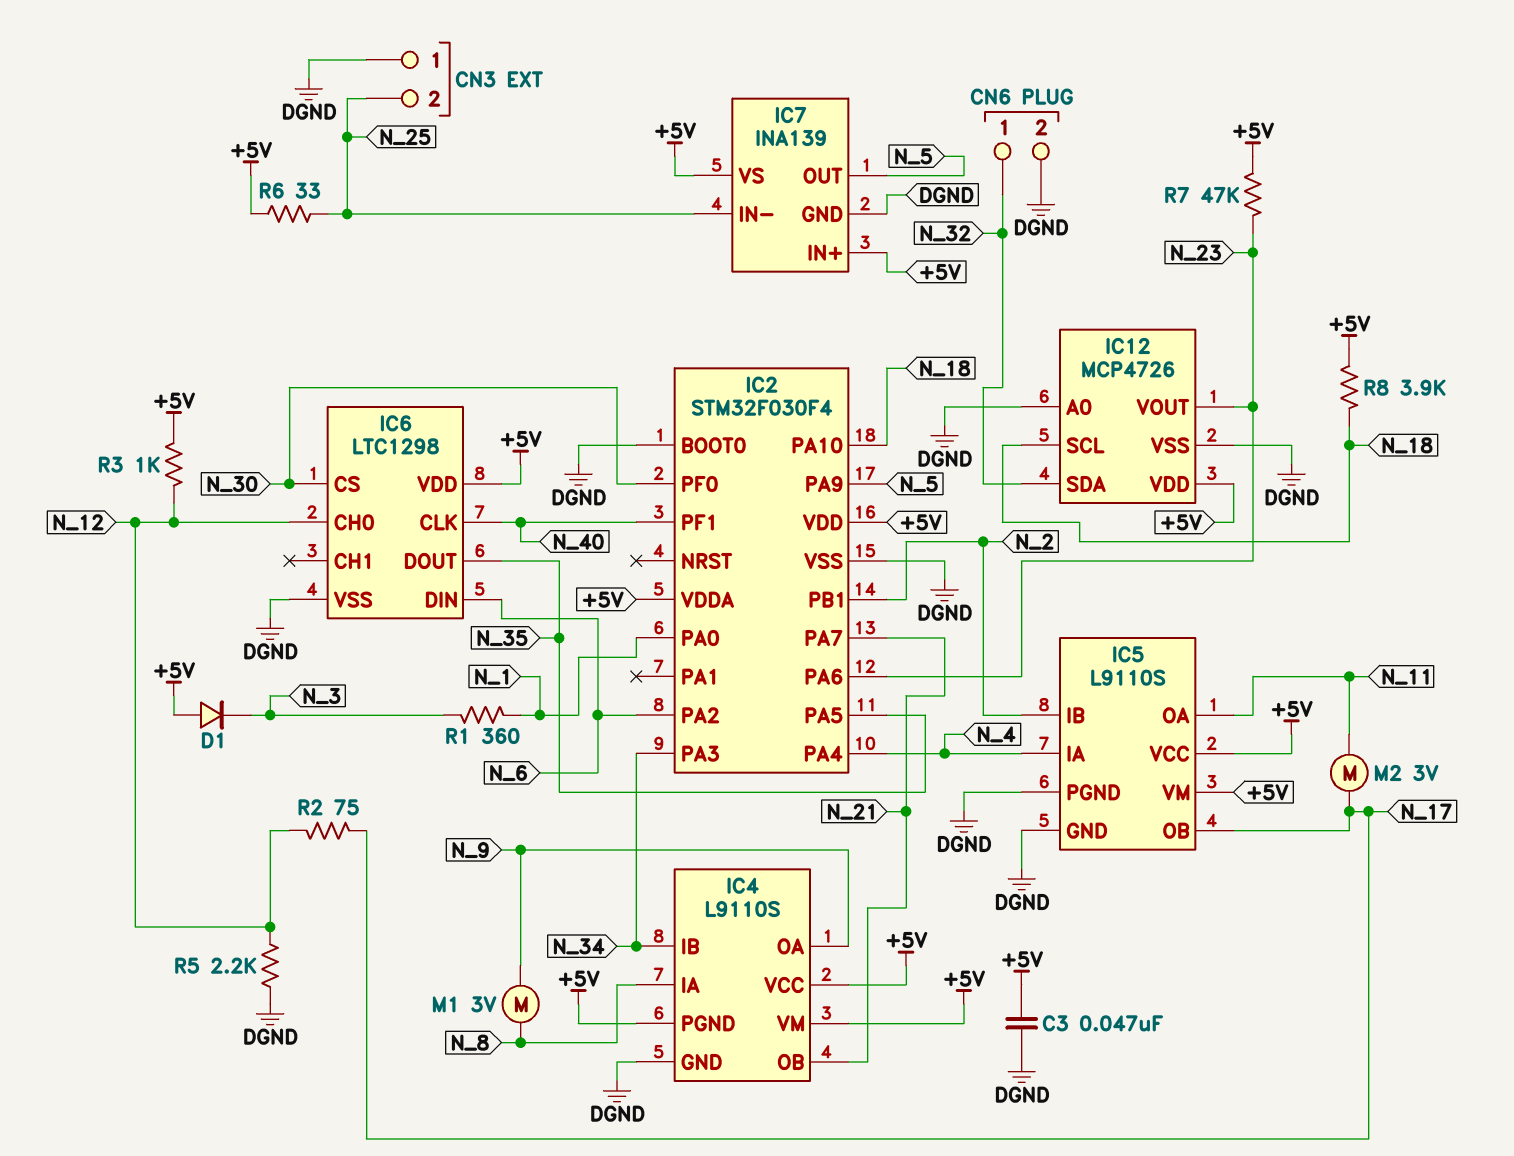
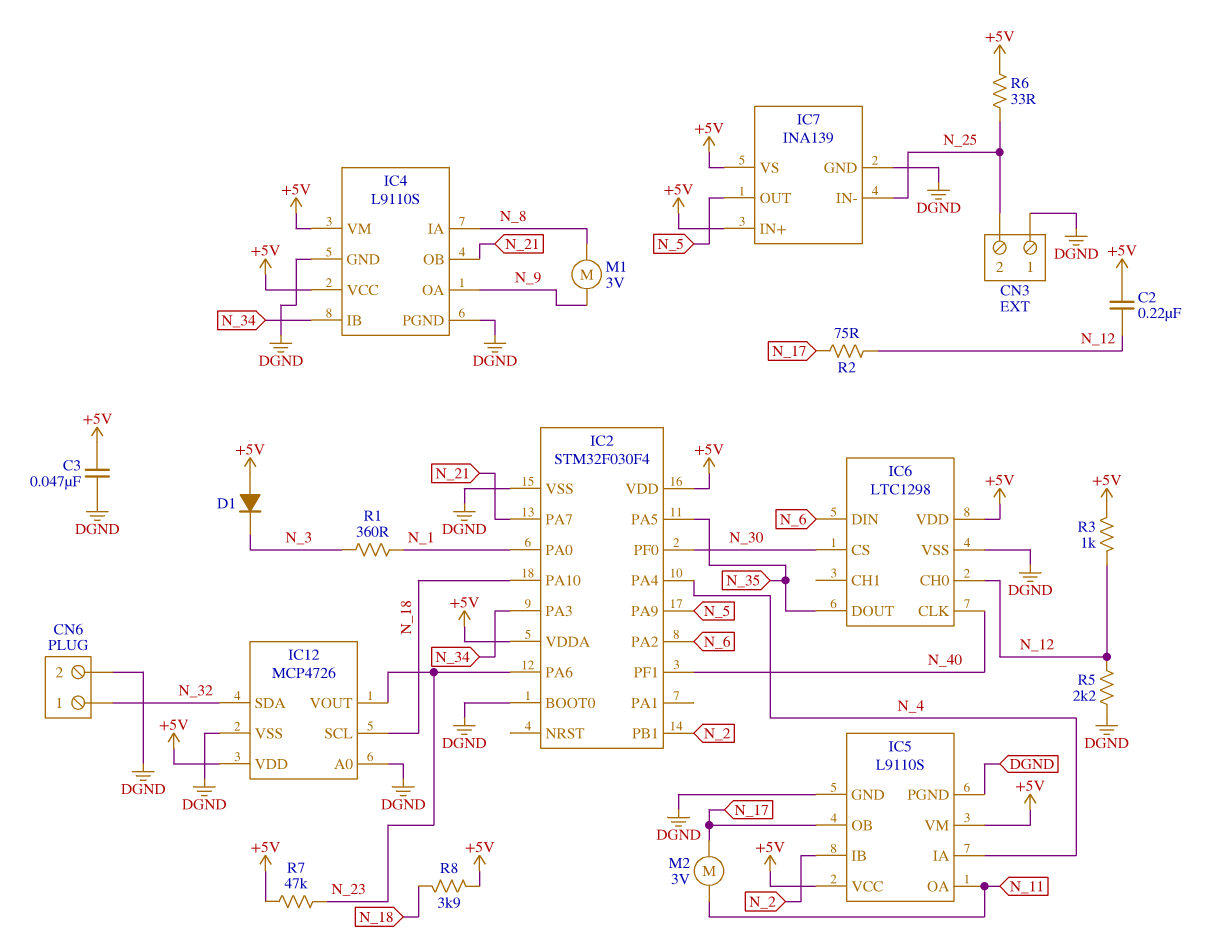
C2: none -> 220nF (+5V, N_12)
IC4 pin PGND: +5V -> DGND

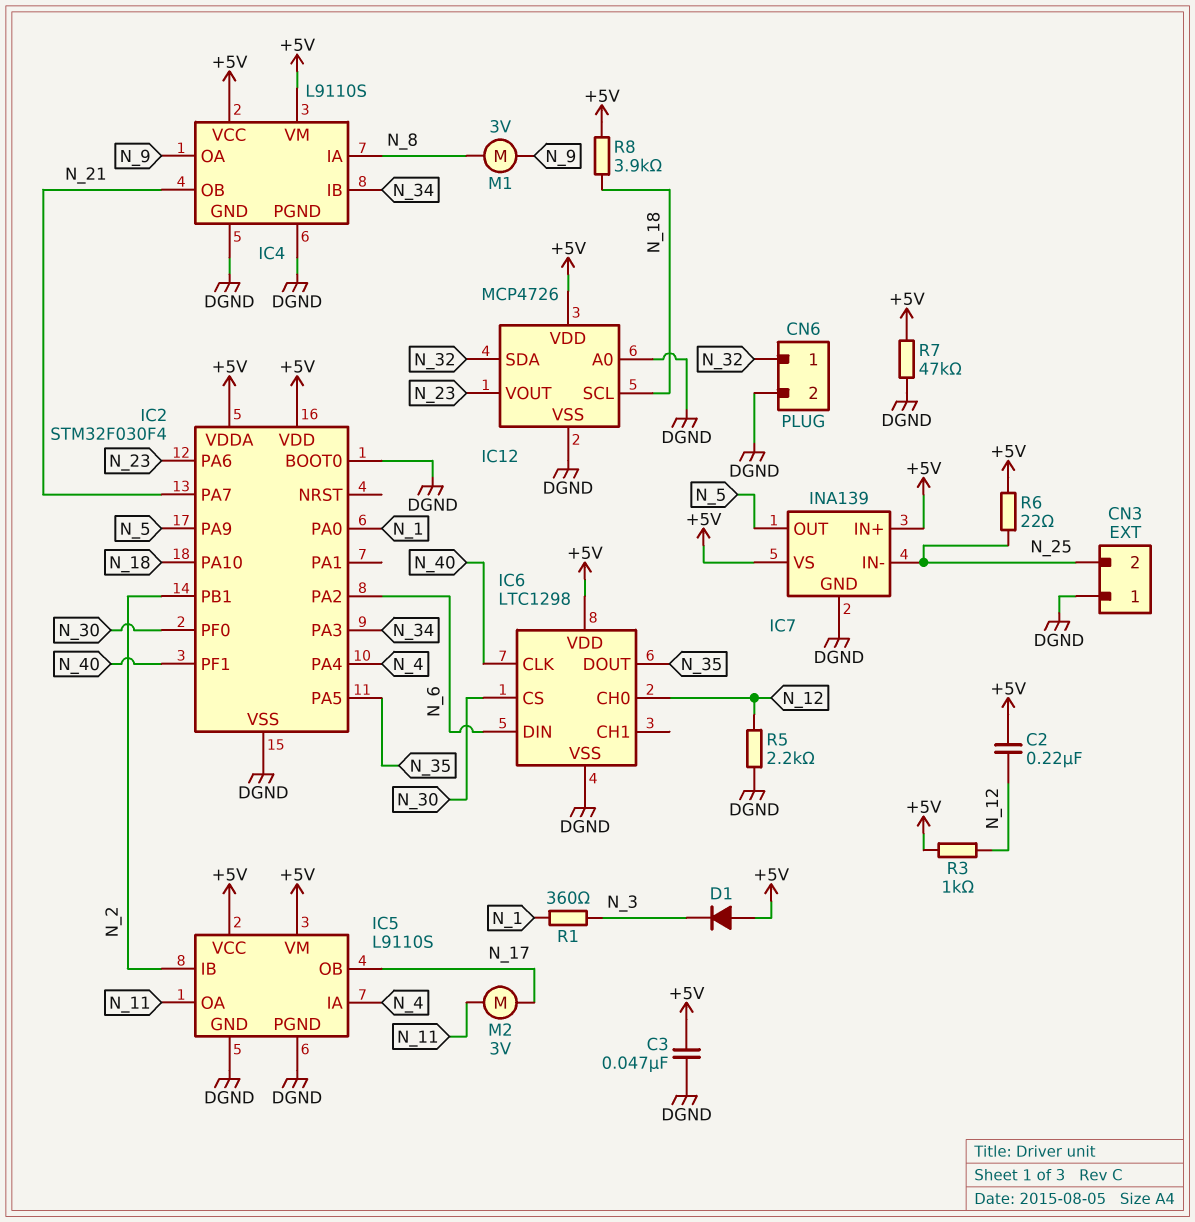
R2: 75 (N_12, N_17) -> none
R6: 33 (+5V, N_25) -> 22 (+5V, N_25)
R7: 47k (+5V, N_23) -> 47k (+5V, DGND)

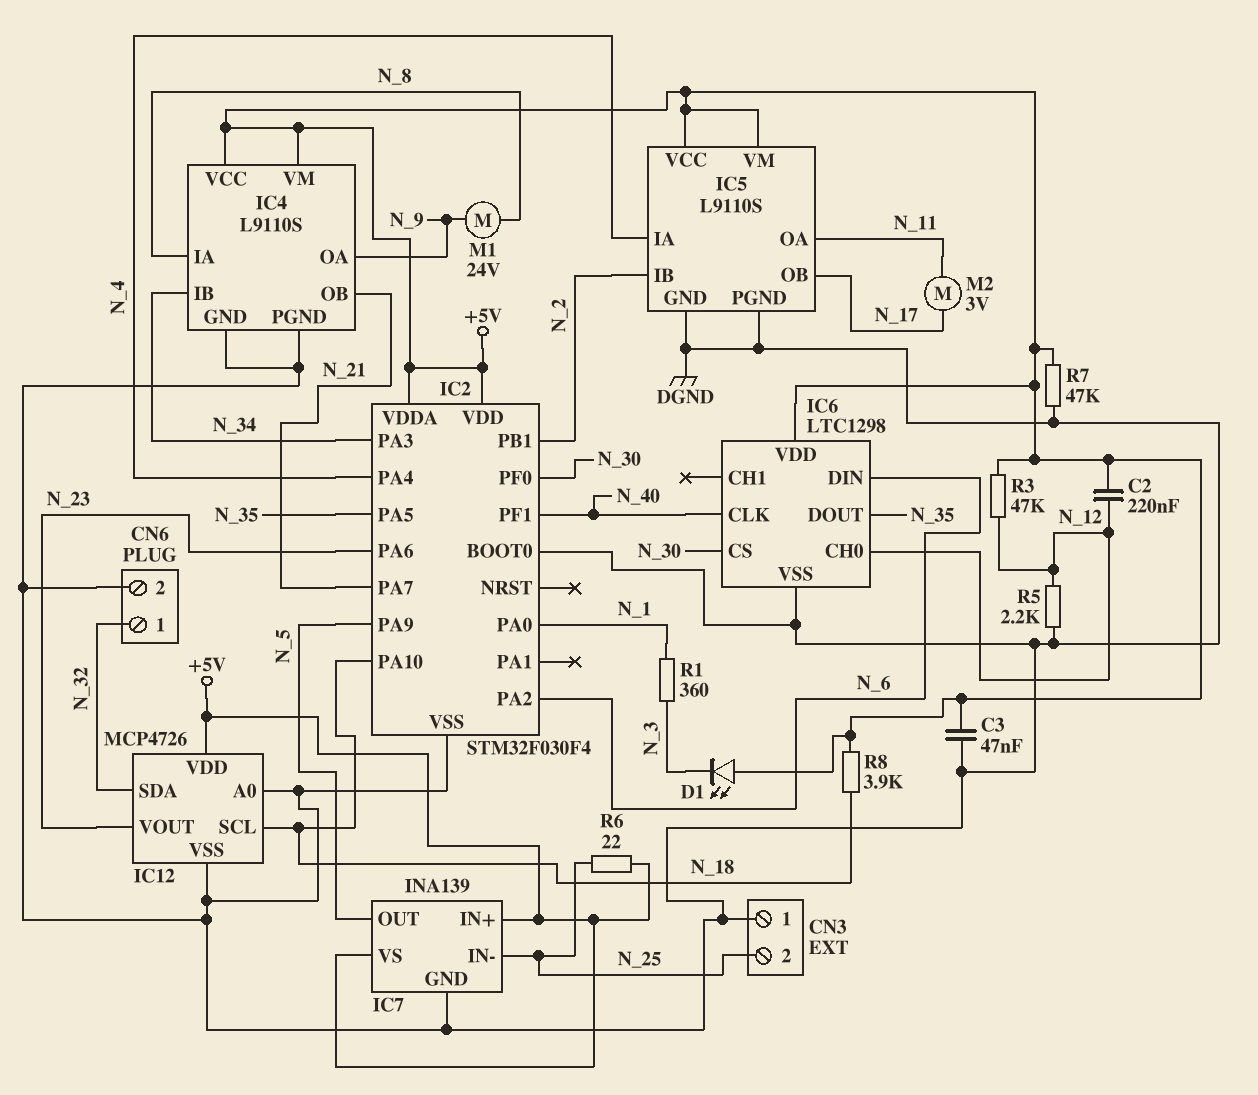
D1: diode (A +5V, K N_3) -> LED (A +5V, K N_3)
M1: motor 3V (N_8, N_9) -> motor 24V (N_8, N_9)
R3: 1k (+5V, N_12) -> 47k (+5V, N_12)

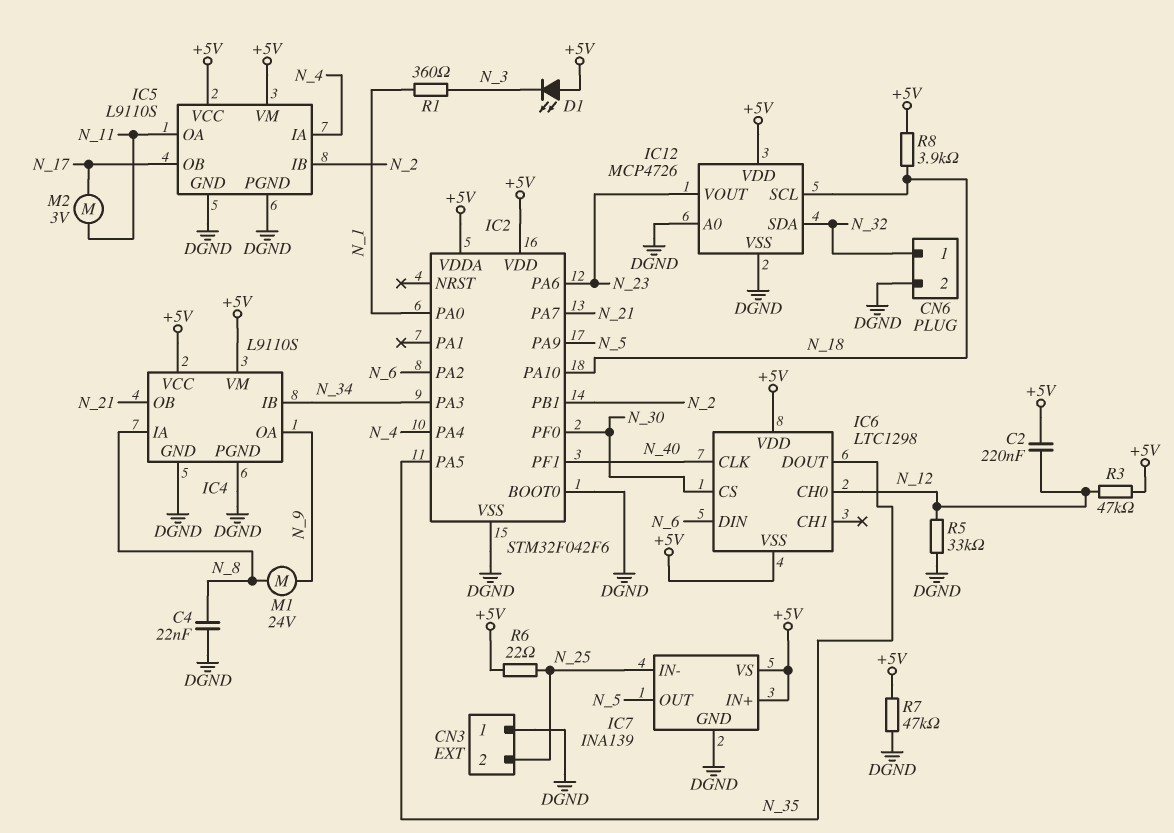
C3: 47nF (+5V, DGND) -> none
C4: none -> 22nF (DGND, N_8)
IC2: STM32F030F4 -> STM32F042F6
IC6 pin VSS: DGND -> +5V
R5: 2.2k (DGND, N_12) -> 33k (DGND, N_12)

